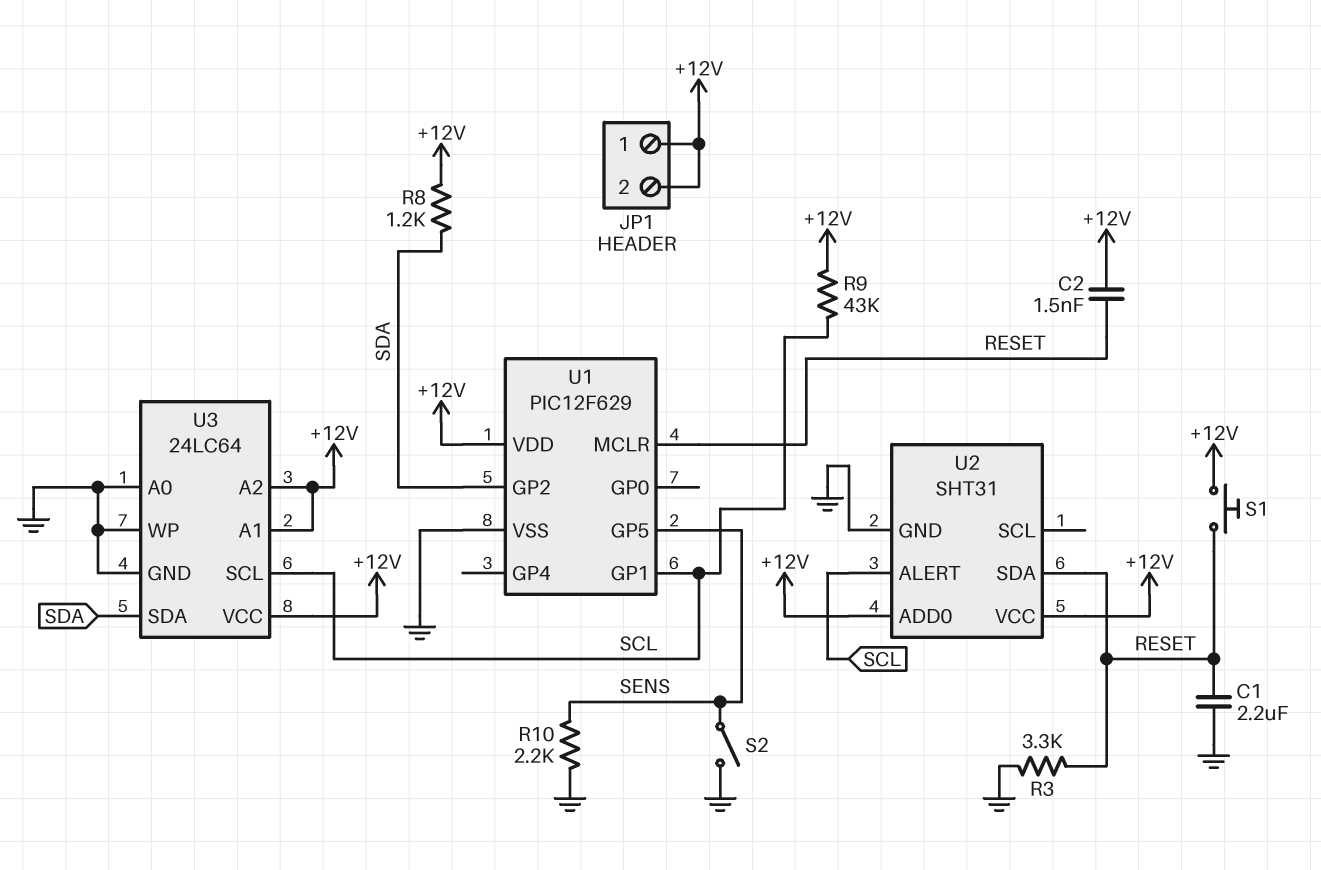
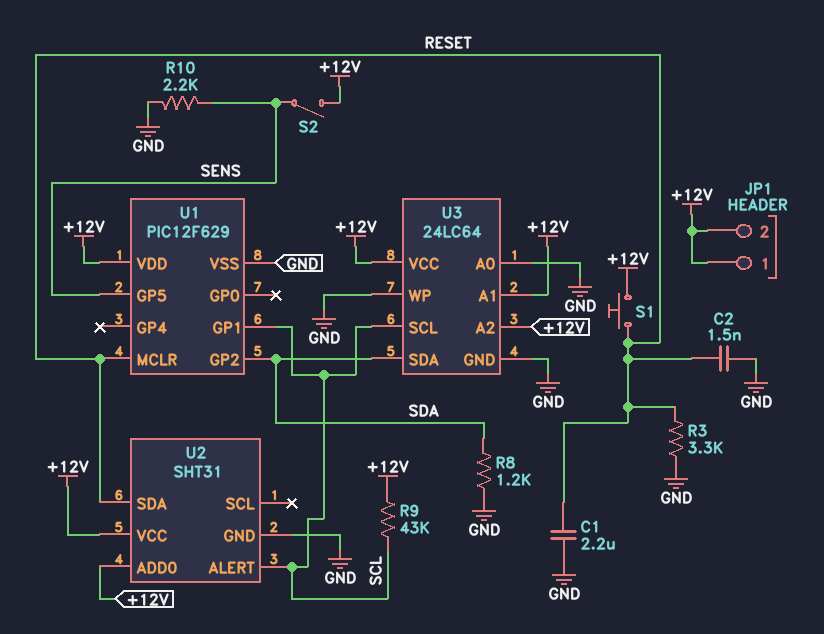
C2: 1.5nF (+12V, RESET) -> 1.5nF (GND, RESET)
R8: 1.2k (+12V, SDA) -> 1.2k (GND, SDA)
S2: switch (GND, SENS) -> switch (+12V, SENS)

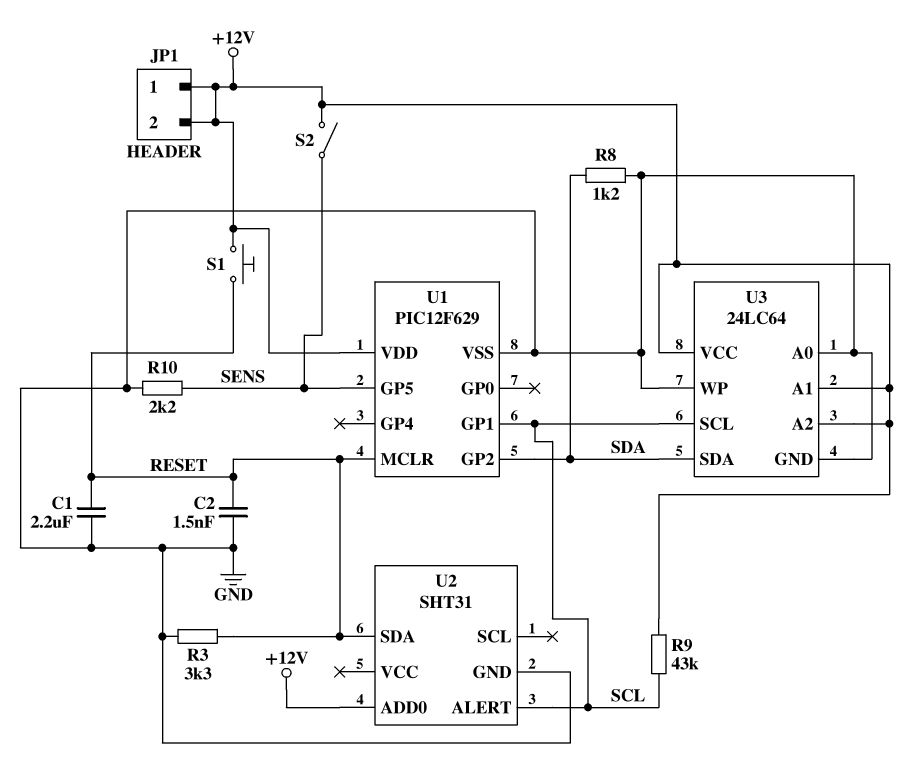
U2 pin VCC: +12V -> none

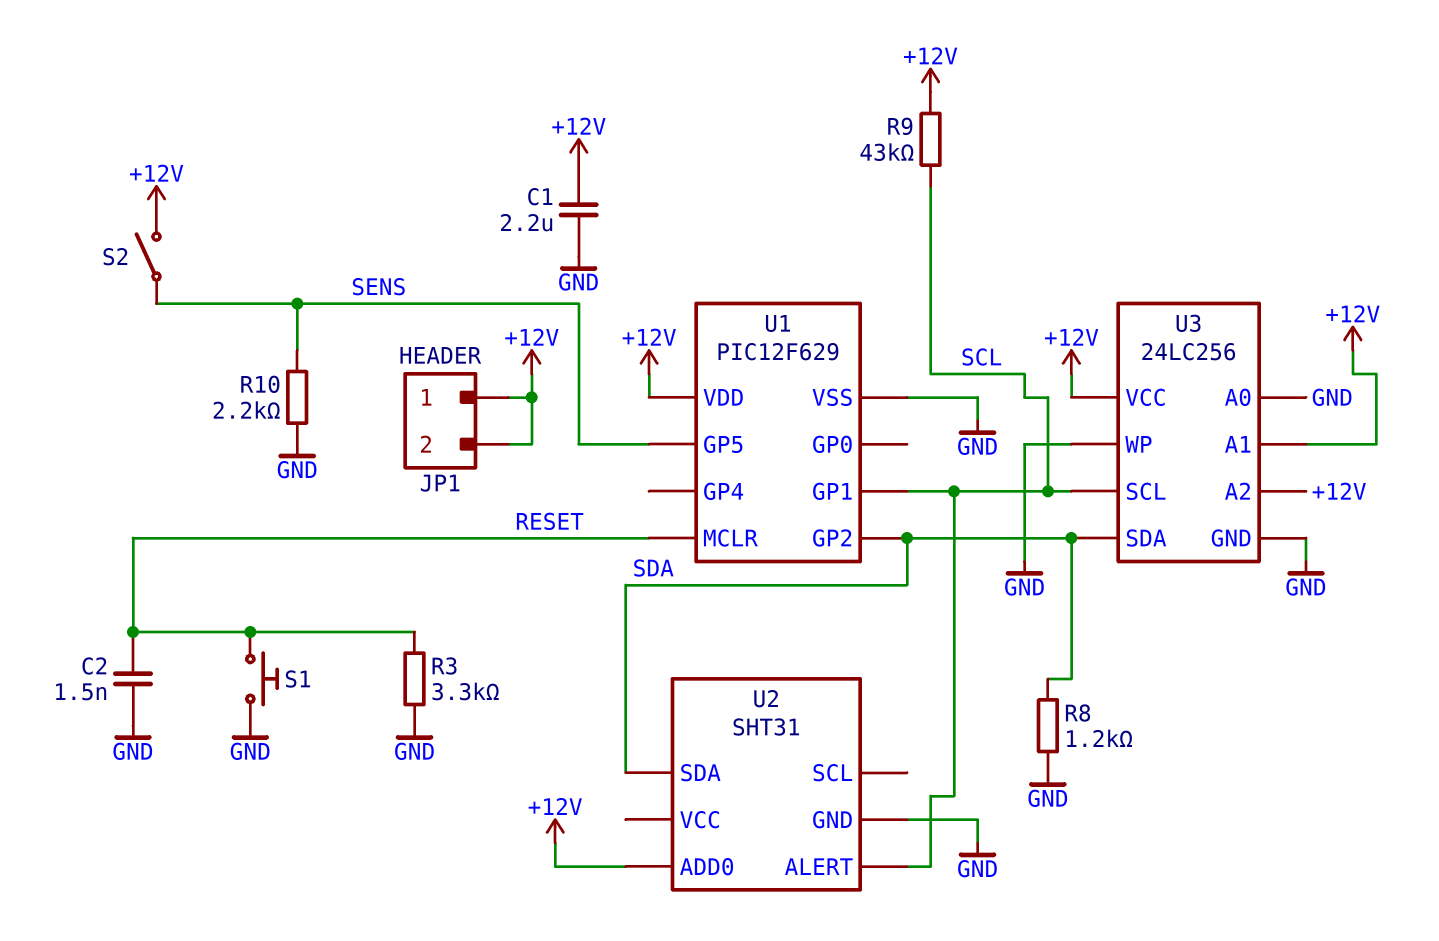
C1: 2.2uF (GND, RESET) -> 2.2uF (+12V, GND)
S1: button (+12V, RESET) -> button (GND, RESET)
U2 pin SDA: RESET -> SDA
U3: 24LC64 -> 24LC256

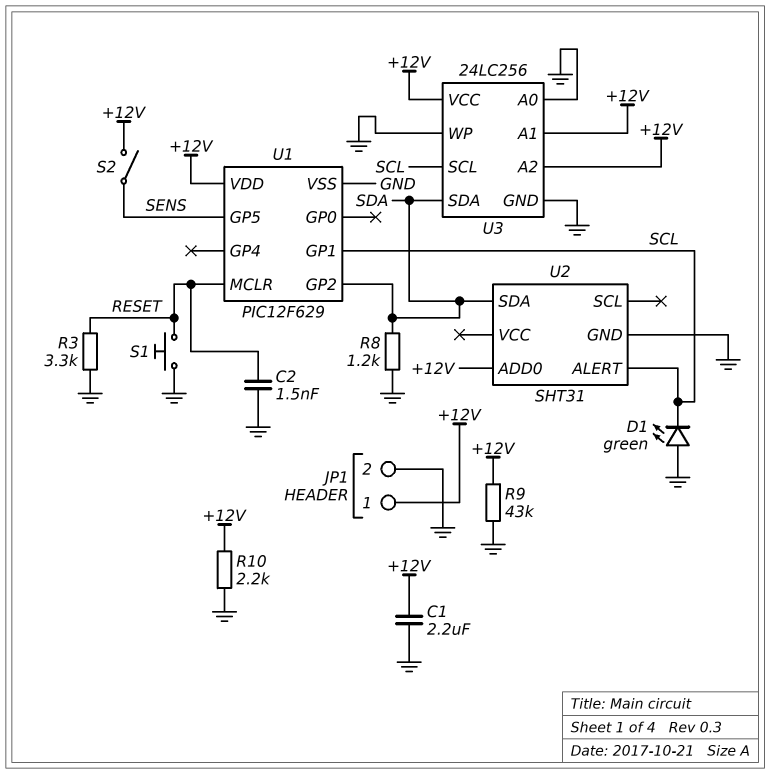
D1: none -> LED green (A GND, K SCL)
JP1 pin 2: +12V -> GND
R9: 43k (+12V, SCL) -> 43k (+12V, GND)
R10: 2.2k (GND, SENS) -> 2.2k (+12V, GND)

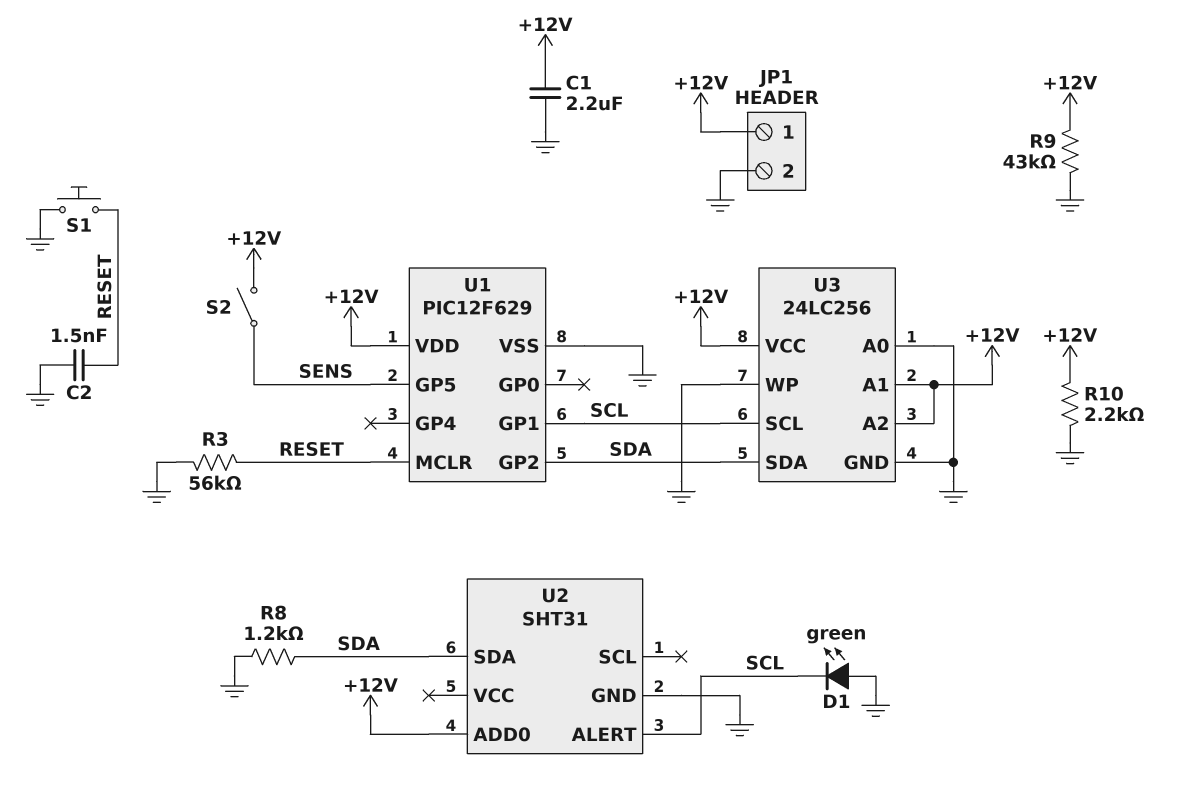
R3: 3.3k (GND, RESET) -> 56k (GND, RESET)

